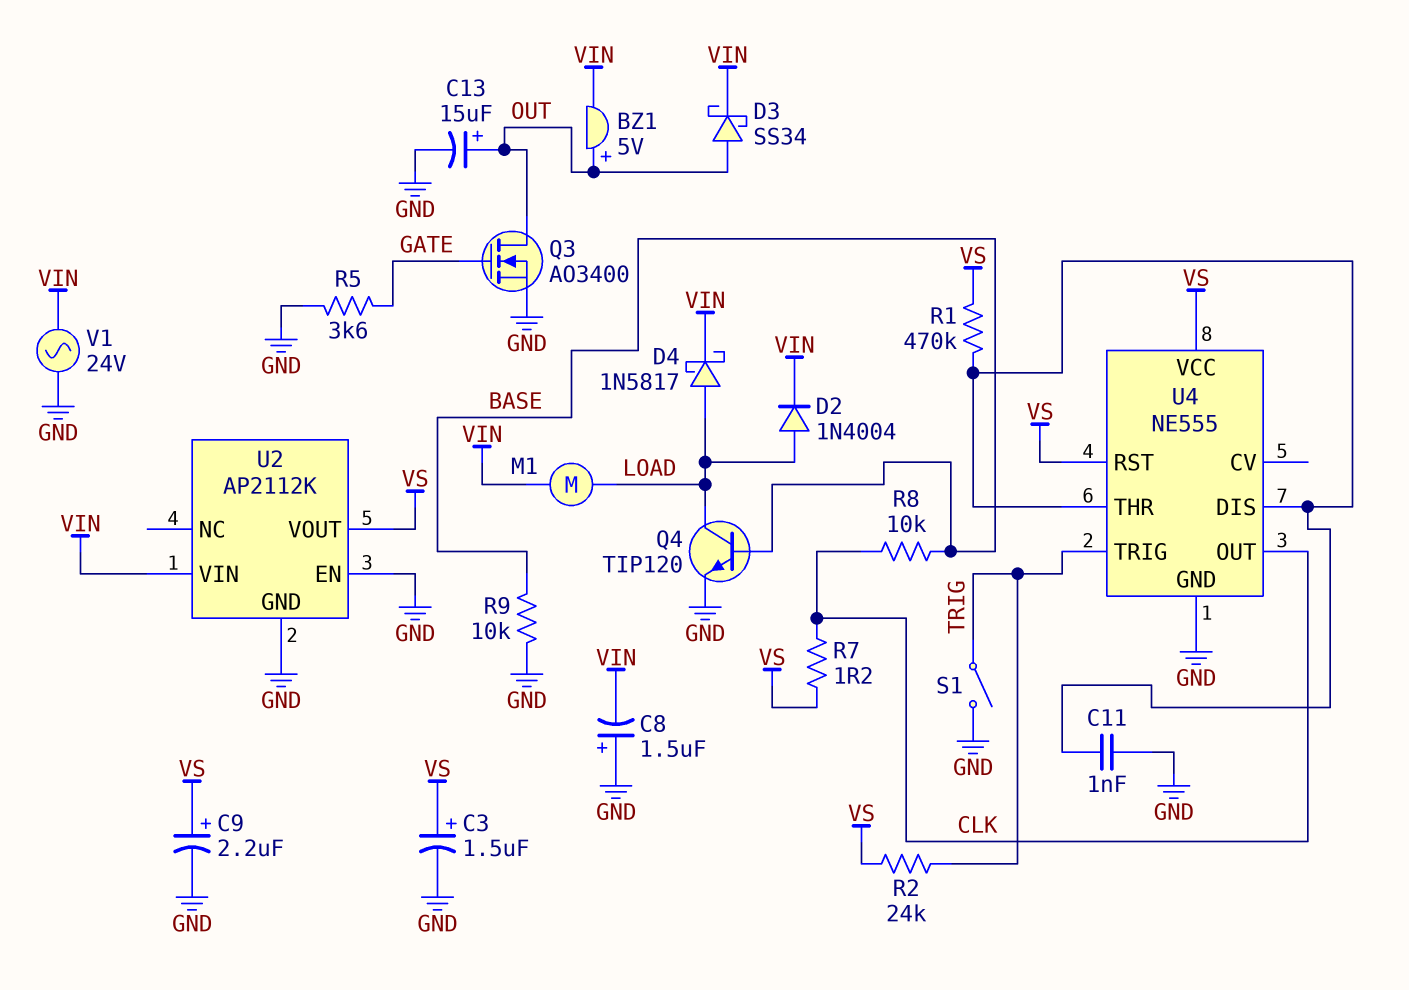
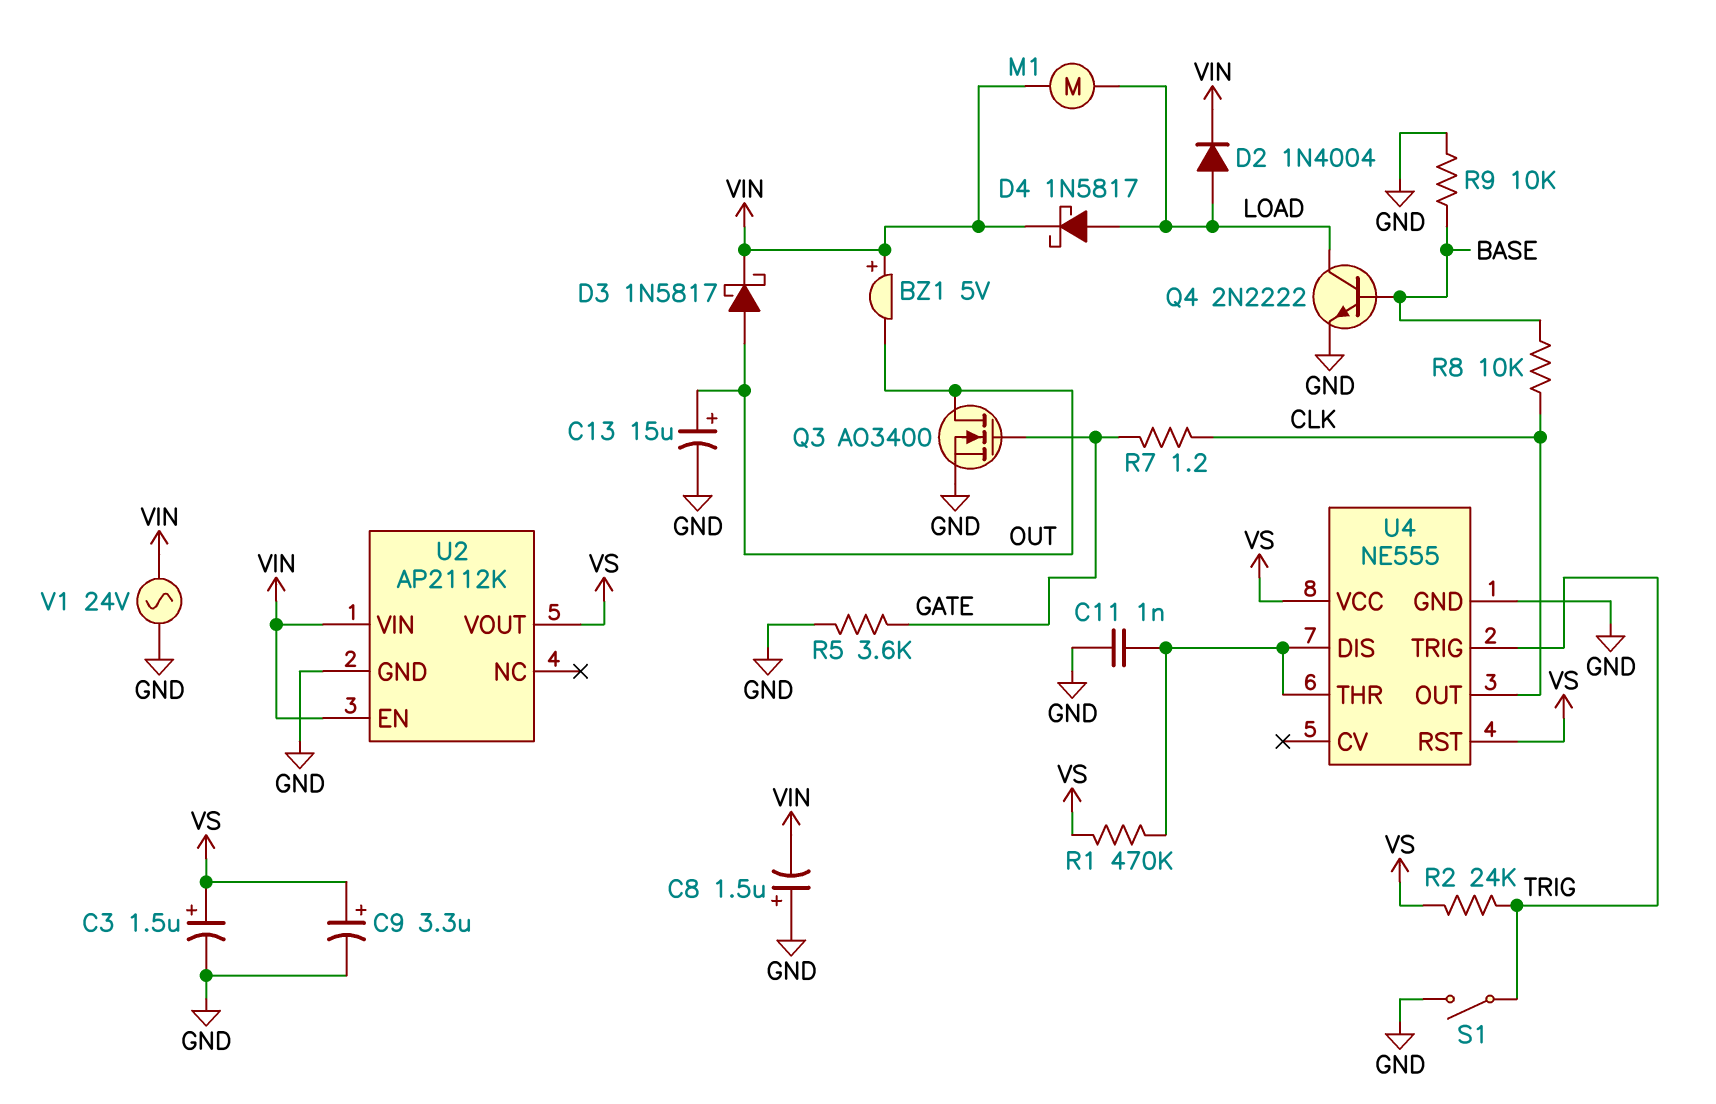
BZ1: buzzer 5V (plus OUT, minus VIN) -> buzzer 5V (plus VIN, minus OUT)
C9: 2.2uF (plus VS, minus GND) -> 3.3uF (plus VS, minus GND)
D3: schottky SS34 (A OUT, K VIN) -> schottky 1N5817 (A OUT, K VIN)
Q4: NPN TIP120 (B BASE, C LOAD, E GND) -> NPN 2N2222 (B BASE, C LOAD, E GND)
R7: 1.2 (CLK, VS) -> 1.2 (CLK, GATE)
U2 pin EN: GND -> VIN

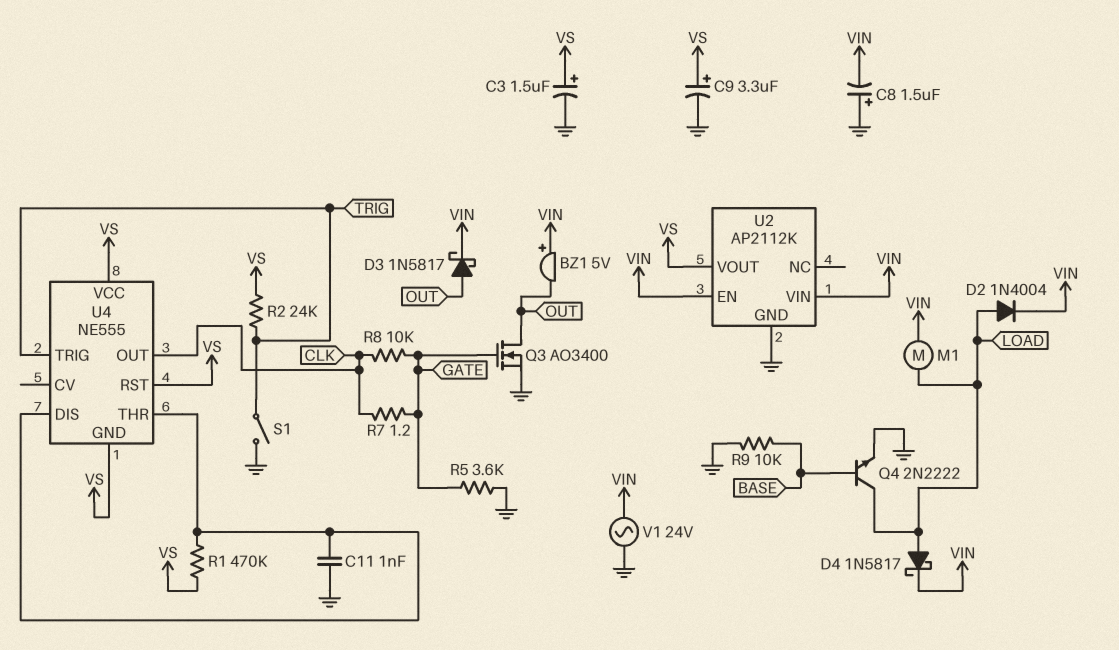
C13: 15uF (plus OUT, minus GND) -> none
R8: 10k (BASE, CLK) -> 10k (CLK, GATE)
U4 pin GND: GND -> VS

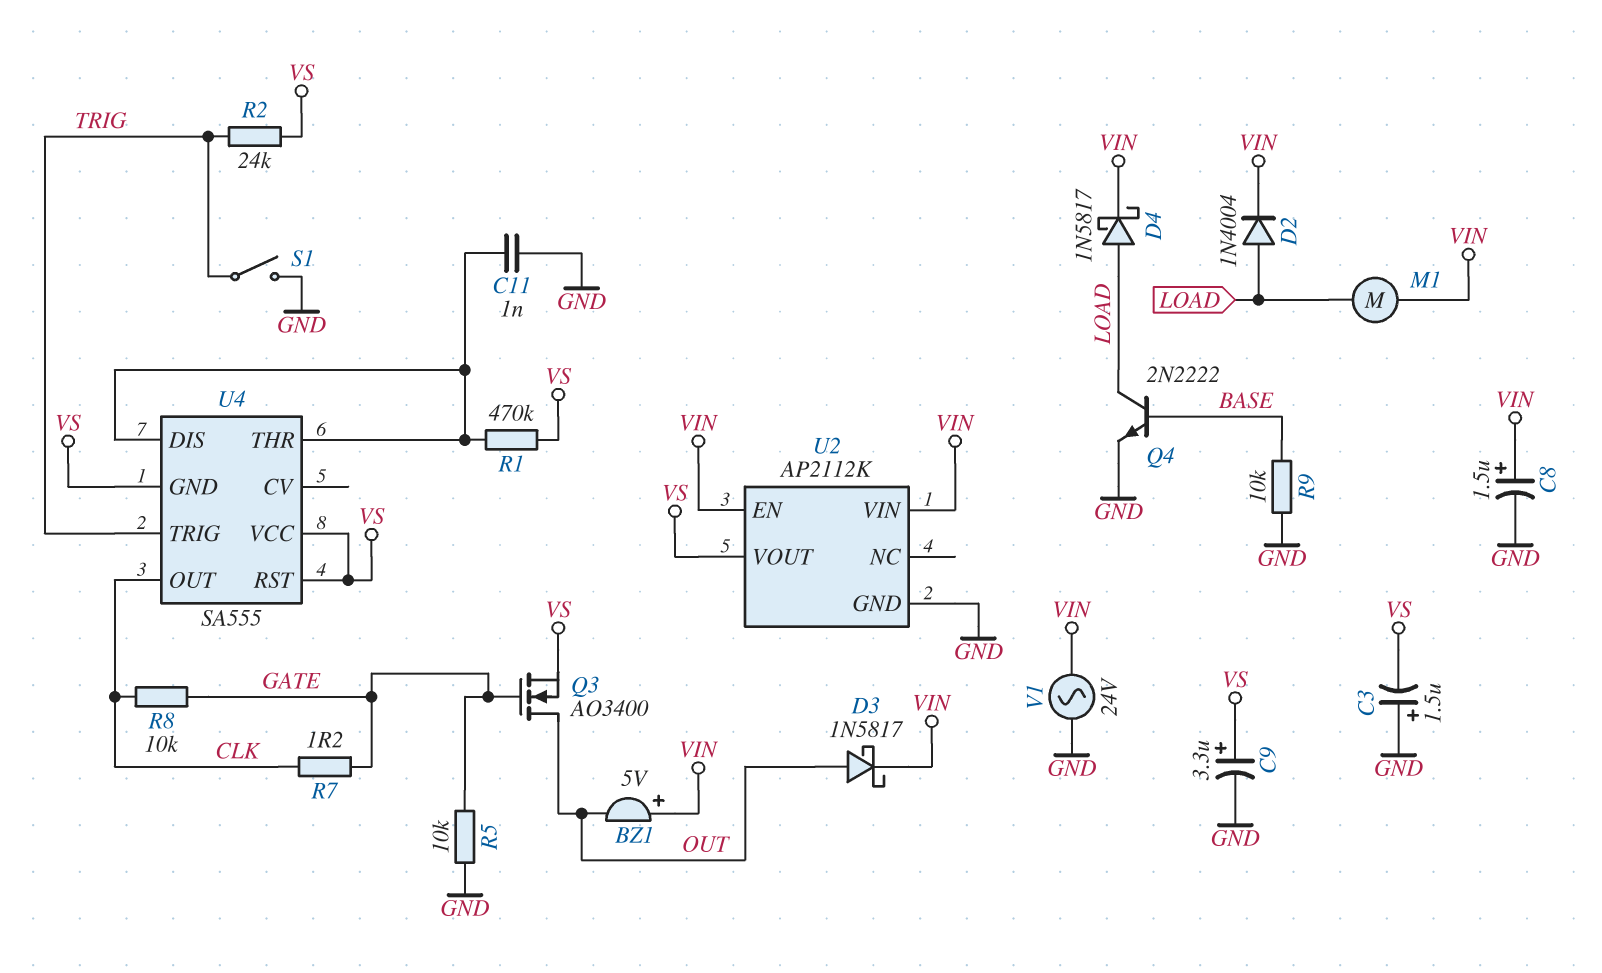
C3: 1.5uF (plus VS, minus GND) -> 1.5uF (plus GND, minus VS)
C8: 1.5uF (plus GND, minus VIN) -> 1.5uF (plus VIN, minus GND)
Q3: NMOS AO3400 (G GATE, D OUT, S GND) -> NMOS AO3400 (G GATE, D OUT, S VS)
R5: 3.6k (GATE, GND) -> 10k (GATE, GND)
U4: NE555 -> SA555

